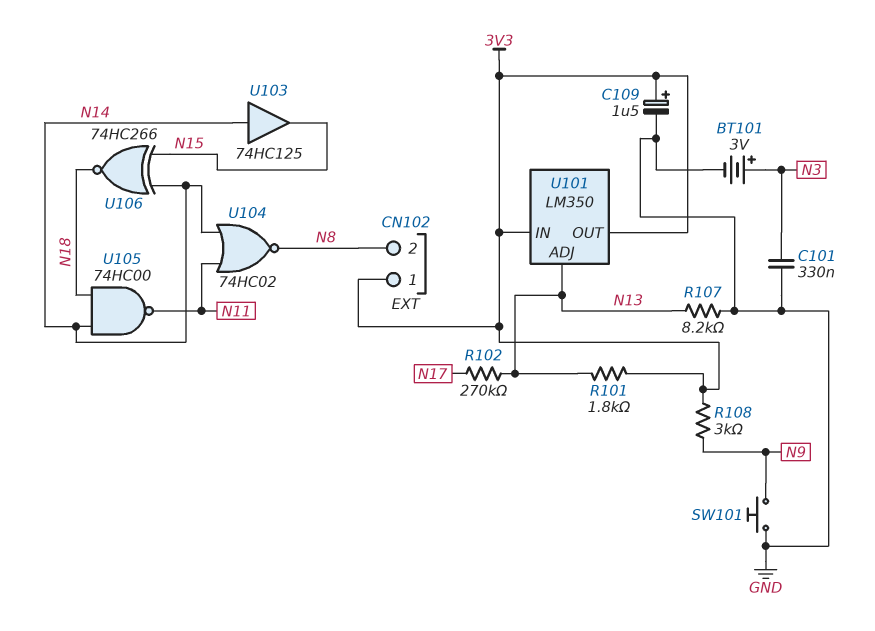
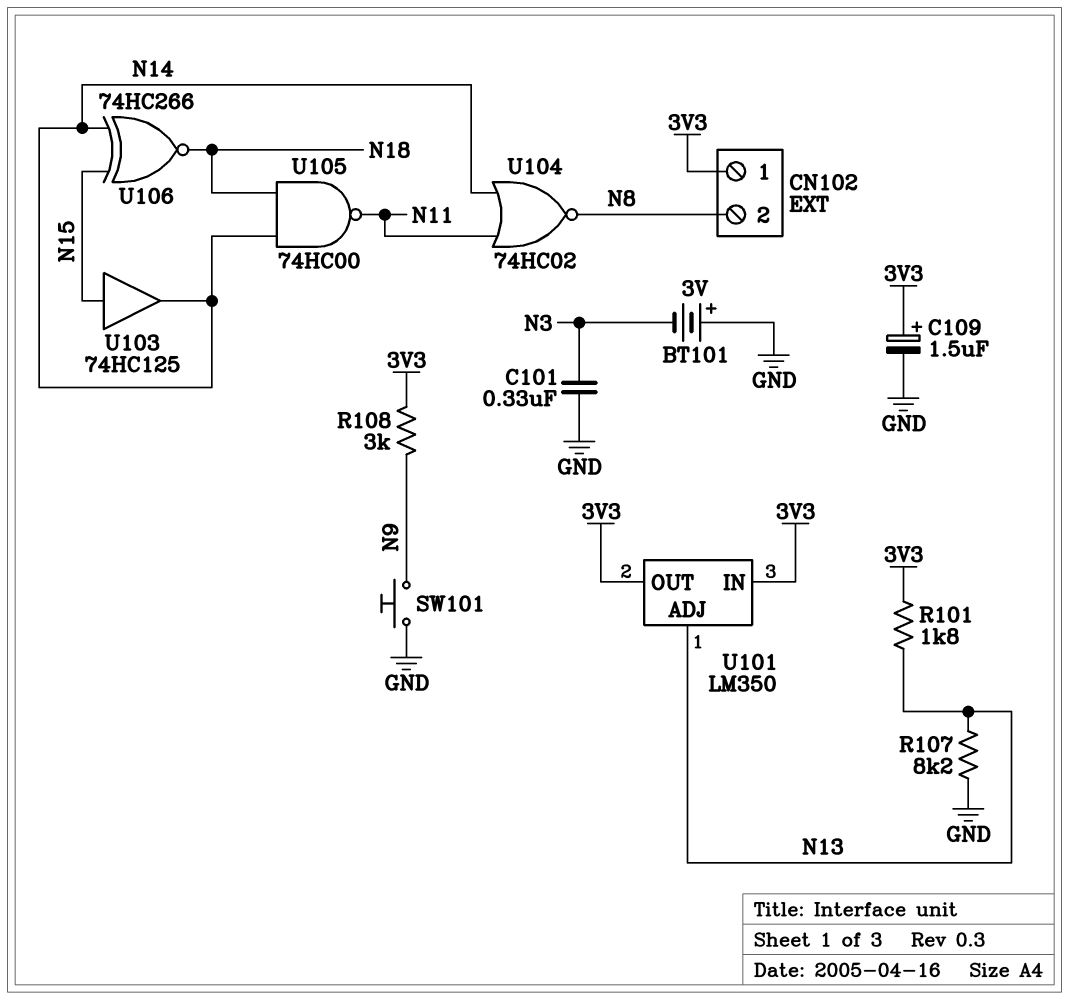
BT101: 3V (plus N3, minus GND) -> 3V (plus GND, minus N3)
R102: 270k (N13, N17) -> none
U103: buffer 74HC125 (in N14, out N15) -> buffer 74HC125 (in N15, out N14)

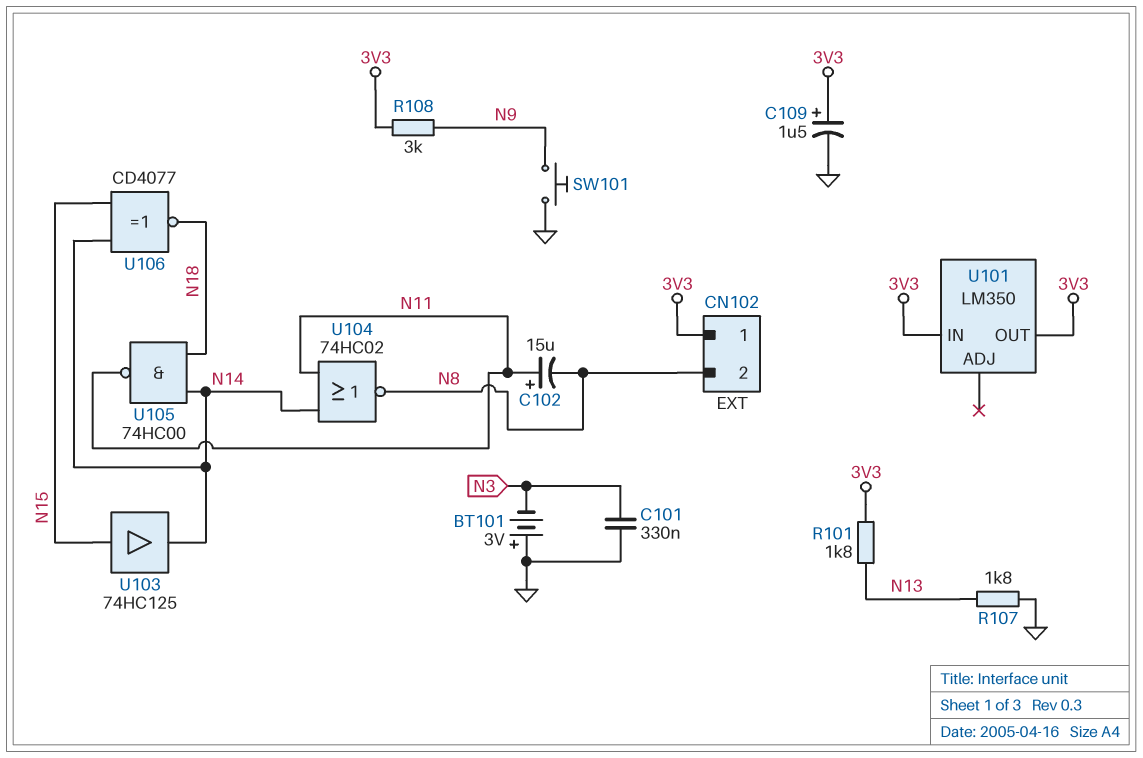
C102: none -> 15uF (plus N11, minus N8)
R107: 8.2k (GND, N13) -> 1.8k (GND, N13)
U101 pin ADJ: N13 -> none
U106: XNOR 74HC266 (in N14, in N15, out N18) -> XNOR CD4077 (in N14, in N15, out N18)

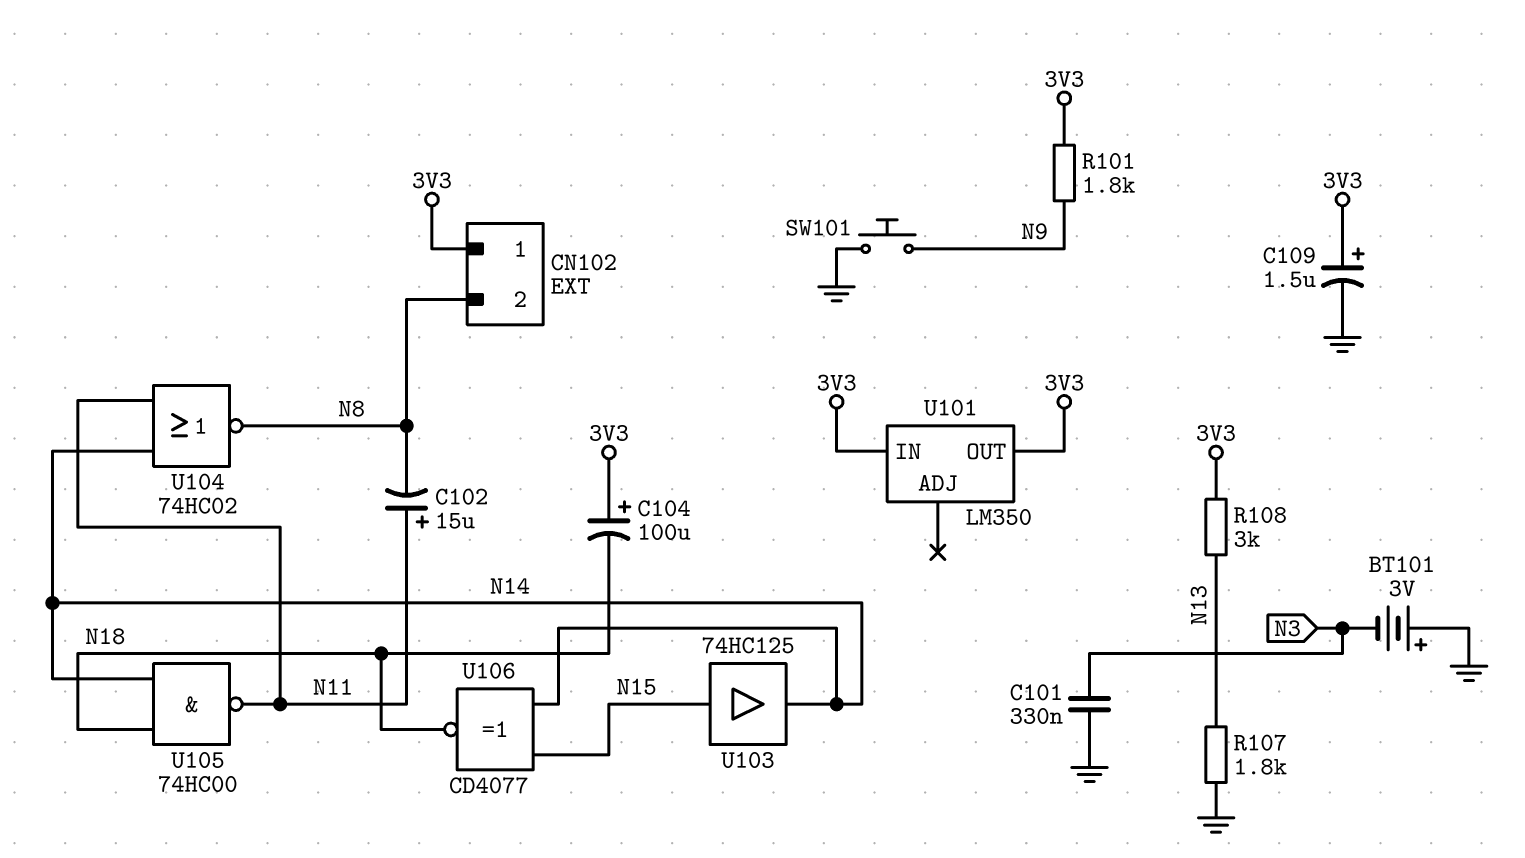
C104: none -> 100uF (plus 3V3, minus N18)
R101: 1.8k (3V3, N13) -> 1.8k (3V3, N9)
R108: 3k (3V3, N9) -> 3k (3V3, N13)

